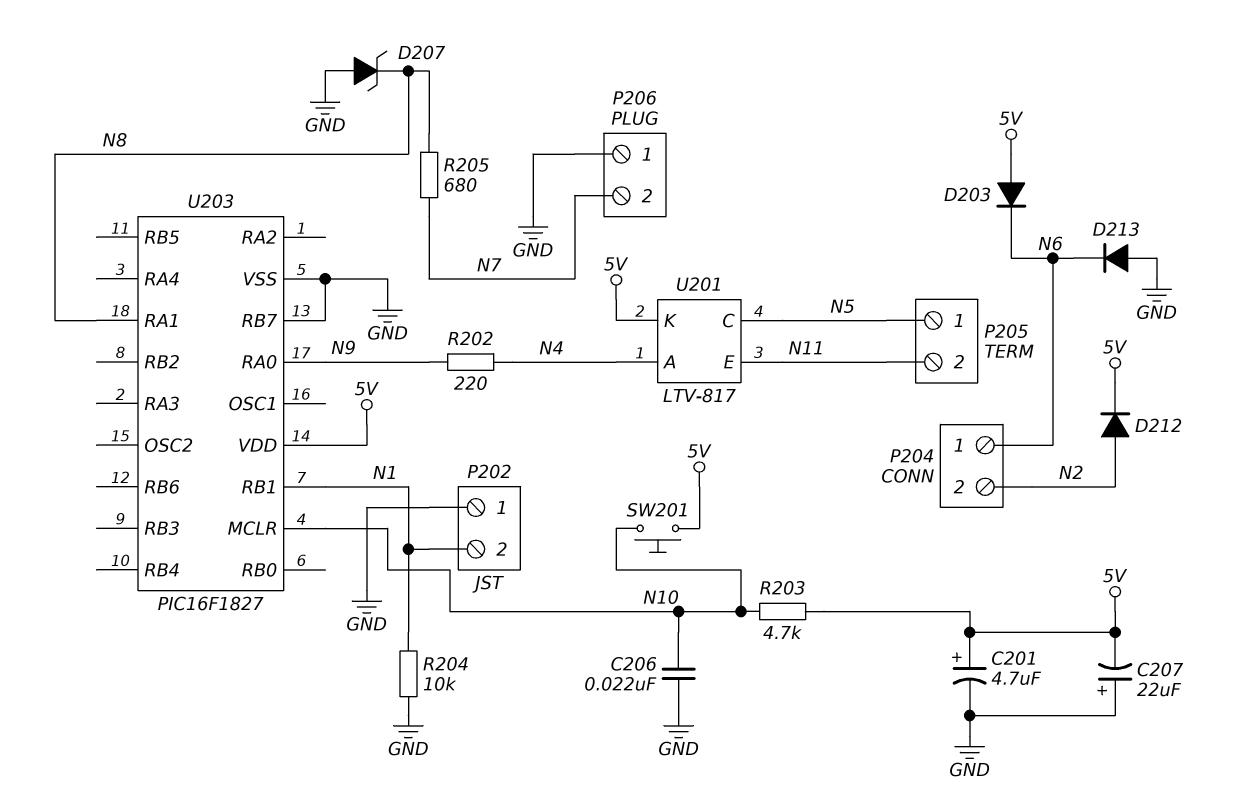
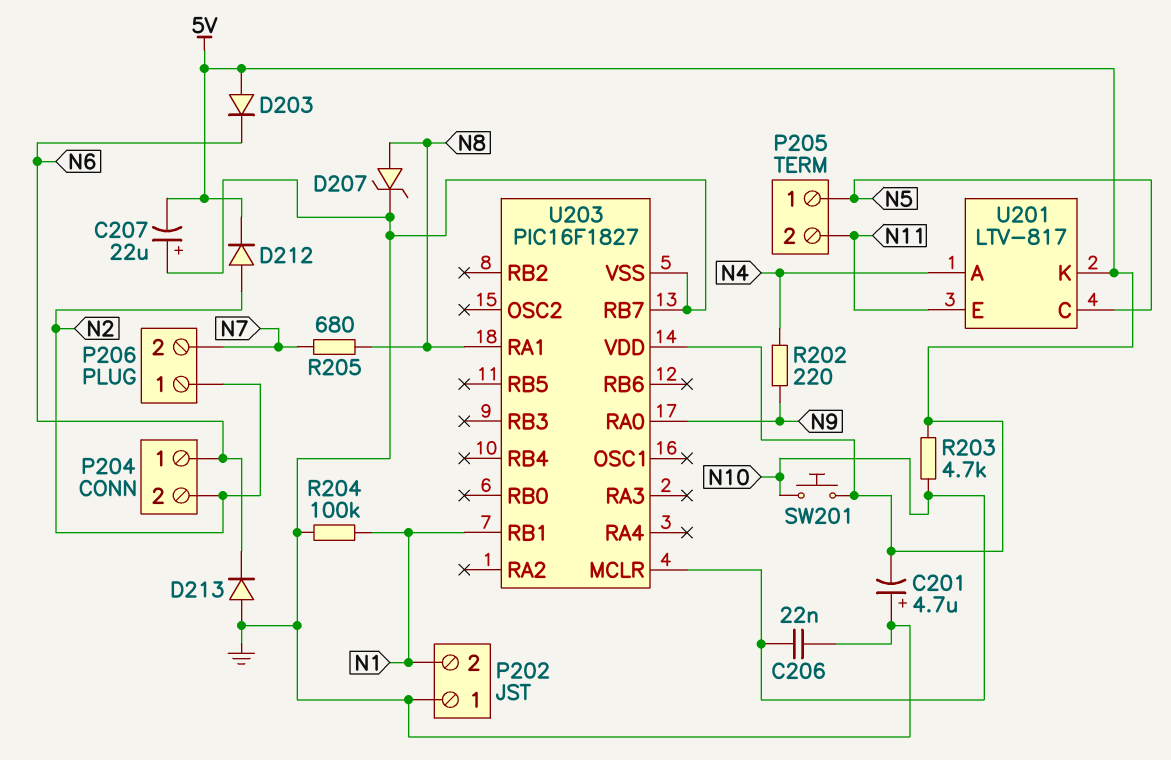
C201: 4.7uF (plus 5V, minus GND) -> 4.7uF (plus GND, minus 5V)
D207: zener (A GND, K N8) -> zener (A N8, K GND)
P206 pin 1: GND -> N2
R204: 10k (GND, N1) -> 100k (GND, N1)

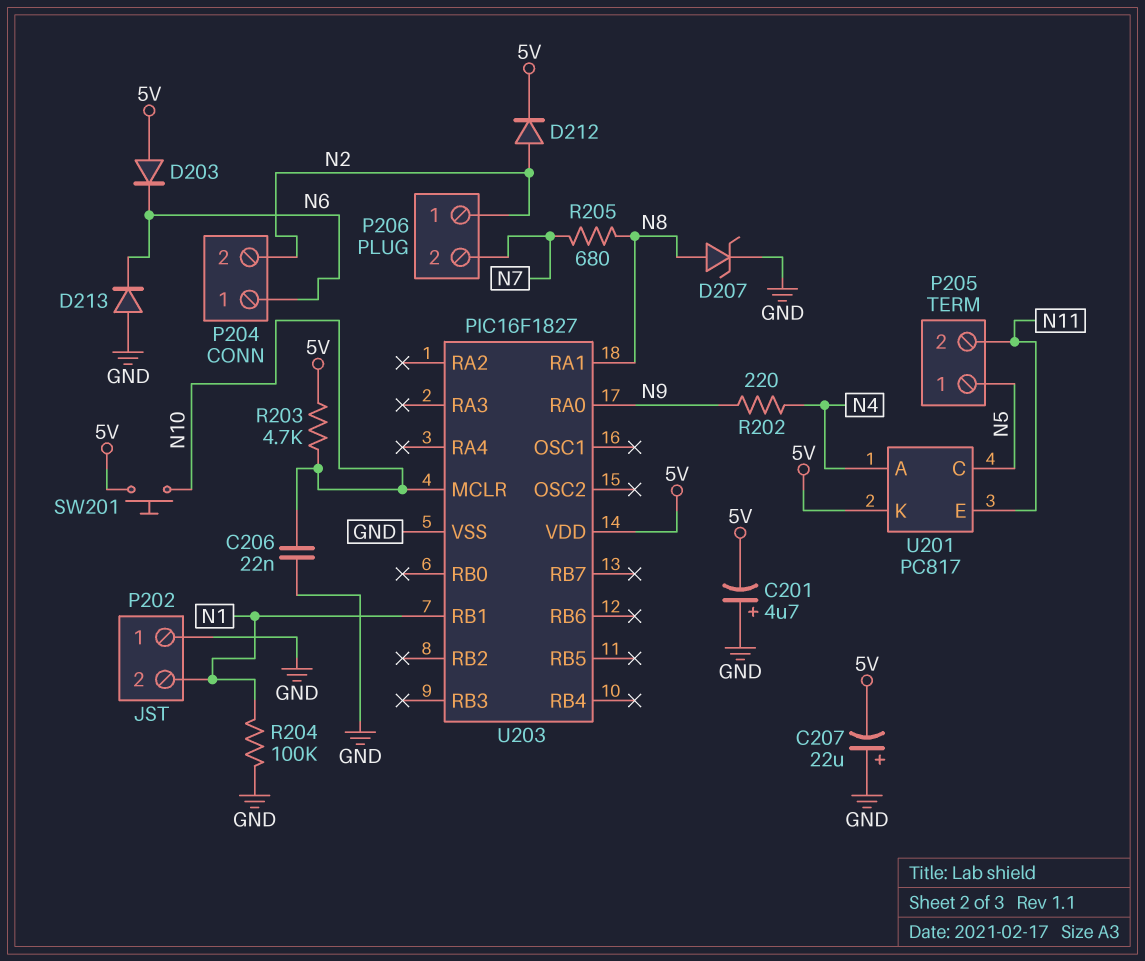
U201: LTV-817 -> PC817
U203 pin RB7: GND -> none

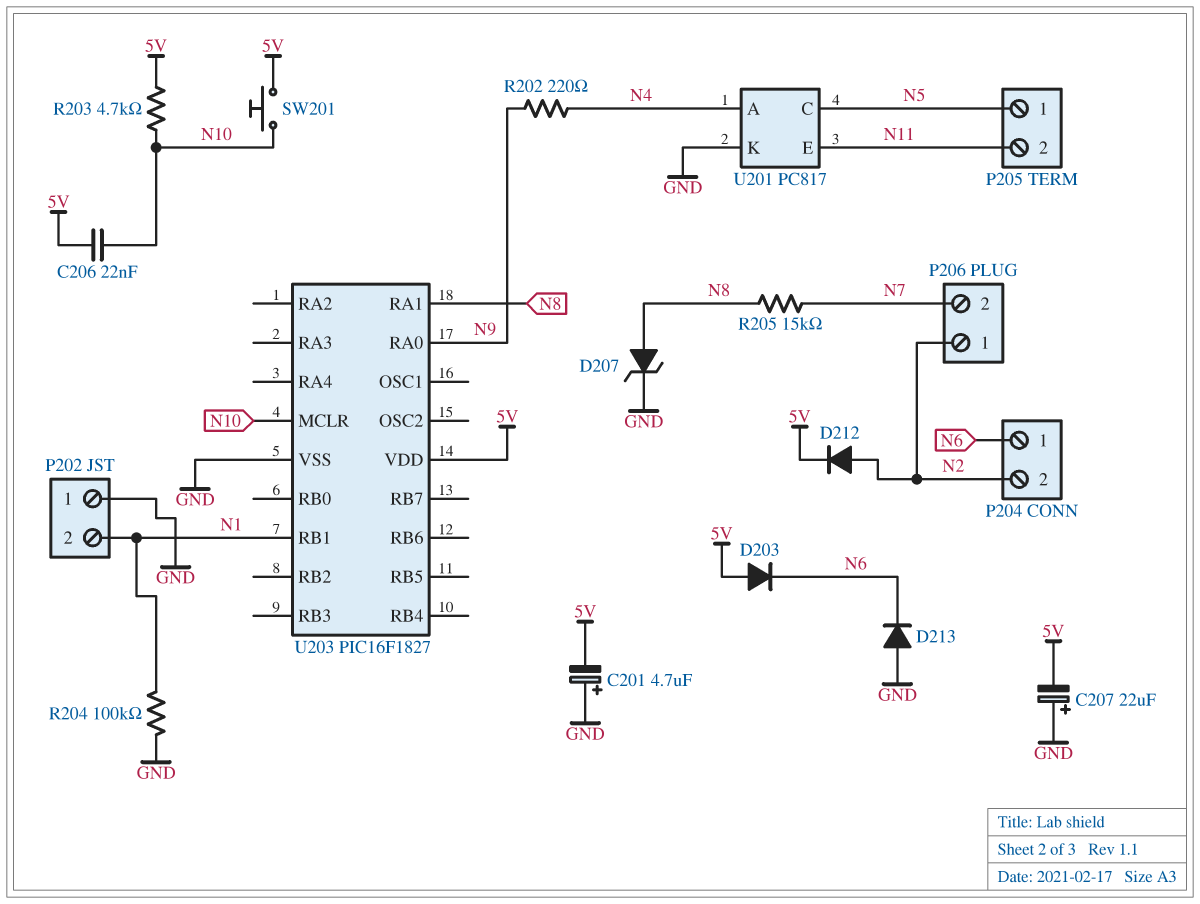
C206: 22nF (GND, N10) -> 22nF (5V, N10)
R205: 680 (N7, N8) -> 15k (N7, N8)
U201 pin K: 5V -> GND

